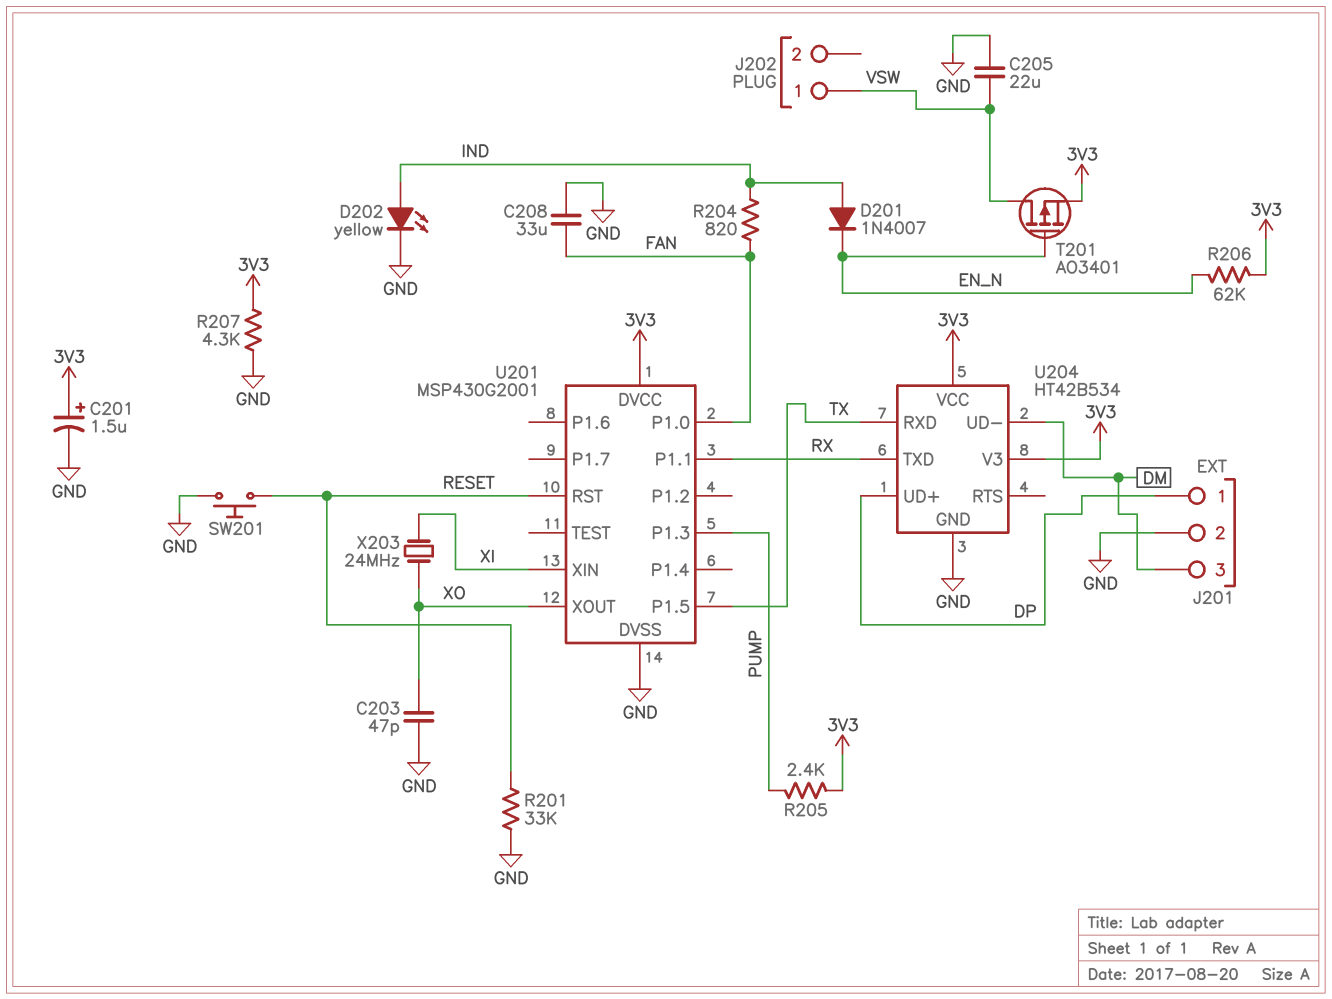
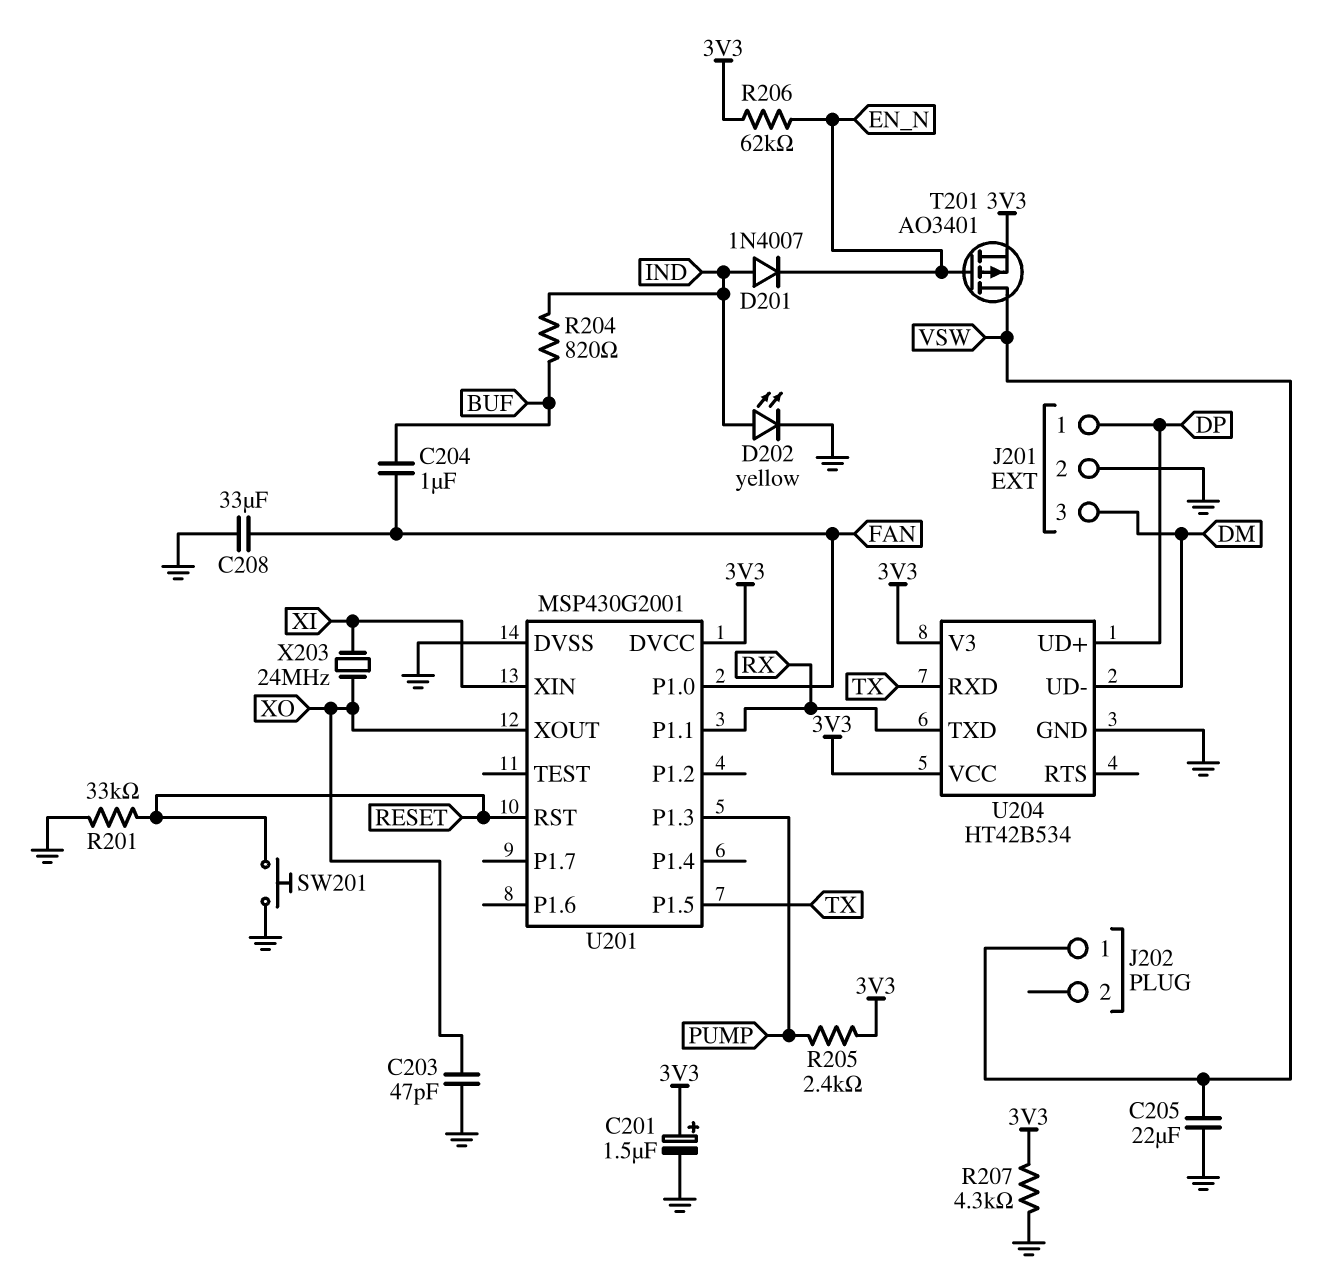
C204: none -> 1uF (BUF, FAN)
R204: 820 (FAN, IND) -> 820 (BUF, IND)

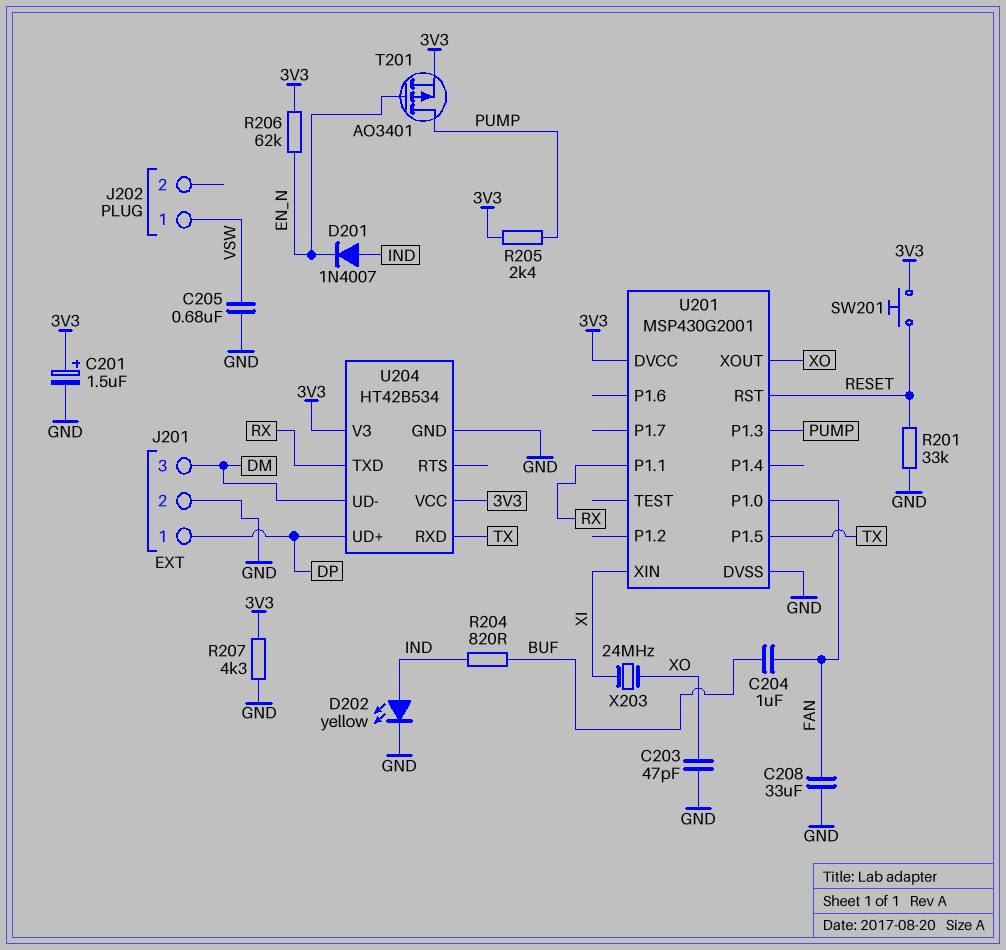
C205: 22uF (GND, VSW) -> 680nF (GND, VSW)
SW201: button (GND, RESET) -> button (3V3, RESET)
T201: PMOS AO3401 (G EN_N, D VSW, S 3V3) -> PMOS AO3401 (G EN_N, D PUMP, S 3V3)

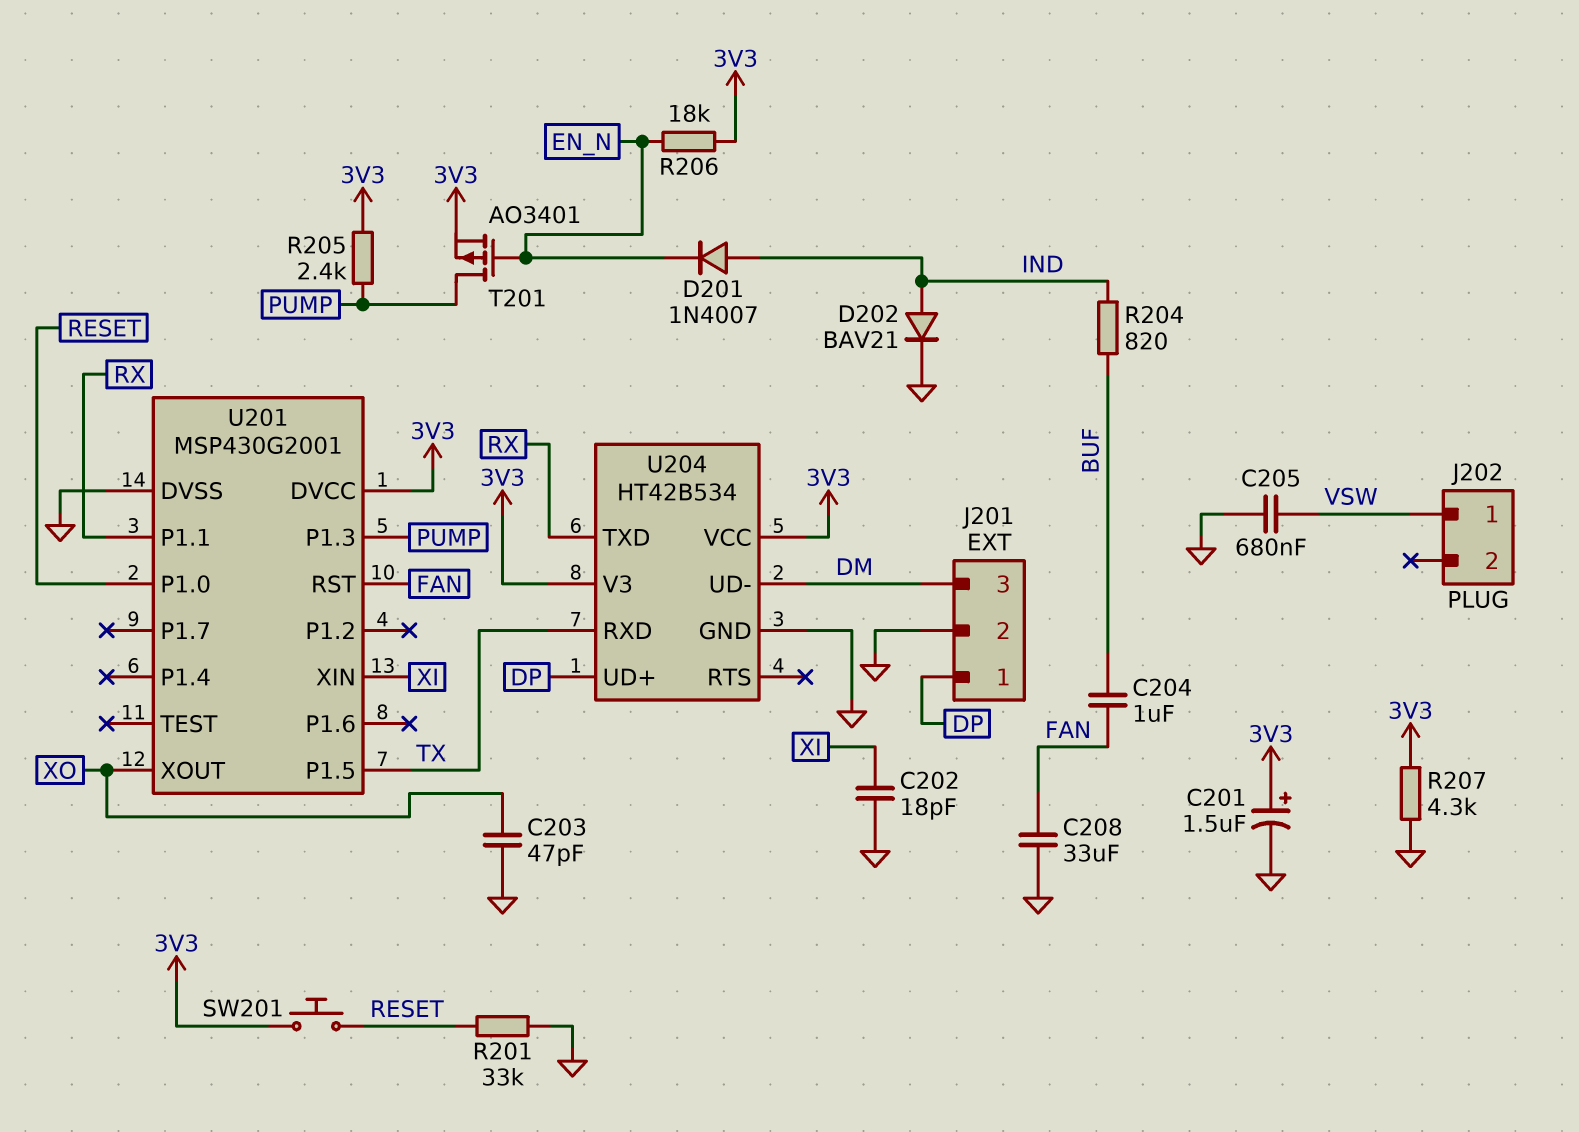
C202: none -> 18pF (GND, XI)
D202: LED yellow (A IND, K GND) -> diode BAV21 (A IND, K GND)
R206: 62k (3V3, EN_N) -> 18k (3V3, EN_N)
U201 pin P1.0: FAN -> RESET
U201 pin RST: RESET -> FAN
X203: 24MHz (XI, XO) -> none

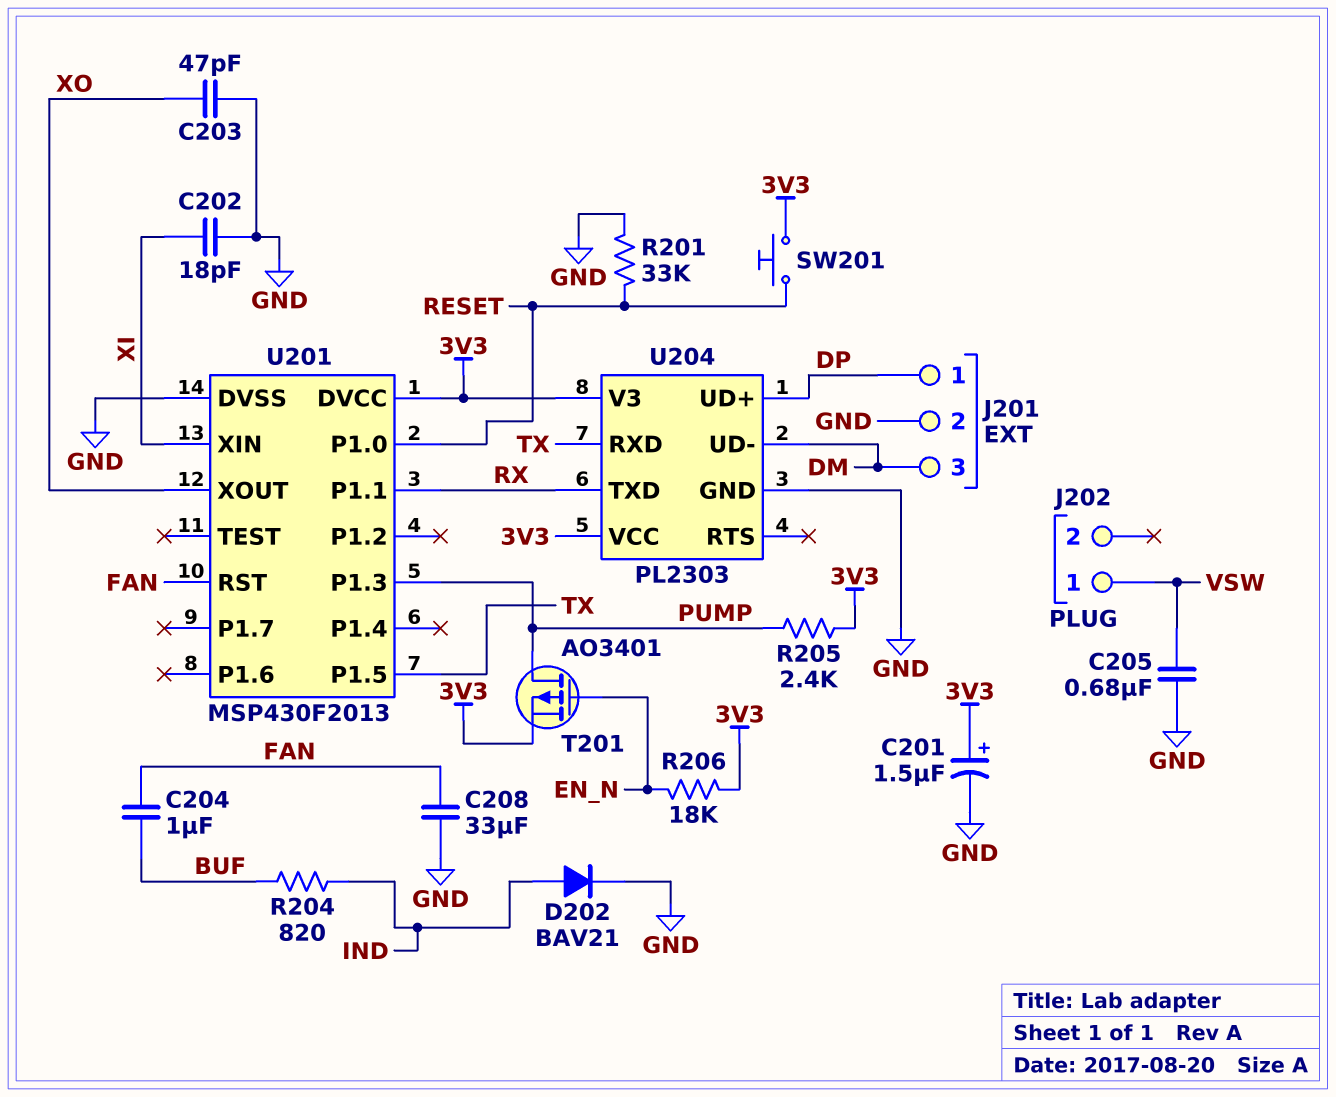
D201: diode 1N4007 (A IND, K EN_N) -> none
R207: 4.3k (3V3, GND) -> none
U201: MSP430G2001 -> MSP430F2013
U204: HT42B534 -> PL2303

